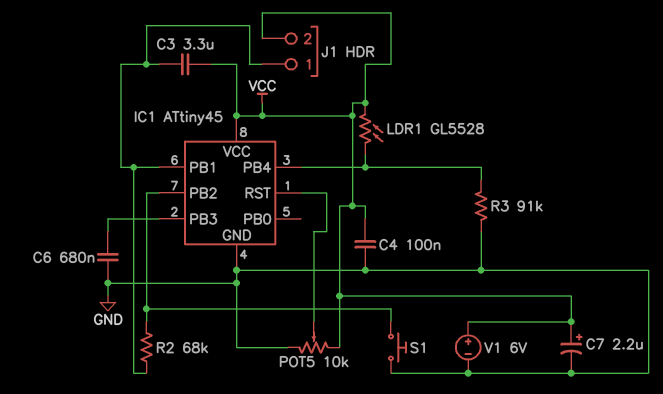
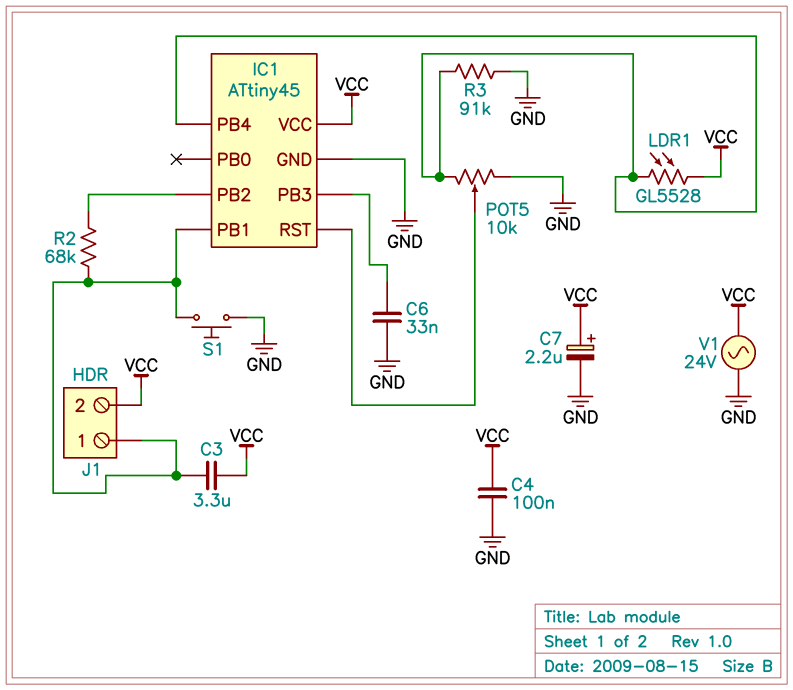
C6: 680nF (GND, IC1/PB3) -> 33nF (GND, IC1/PB3)
POT5: 10k (GND, VCC, wiper IC1/RST) -> 10k (GND, IC1/PB4, wiper IC1/RST)
S1: button (GND, IC1/PB2) -> button (GND, IC1/PB1)
V1: 6V (plus VCC, minus GND) -> AC 24V (GND, VCC)

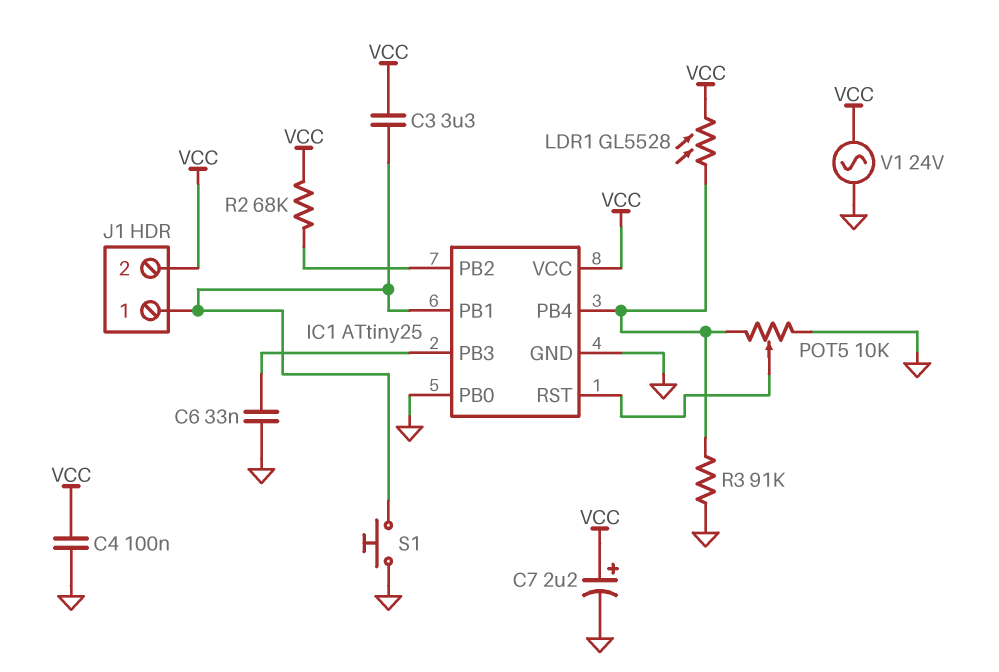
IC1: ATtiny45 -> ATtiny25
IC1 pin PB0: none -> GND
R2: 68k (IC1/PB1, IC1/PB2) -> 68k (IC1/PB2, VCC)

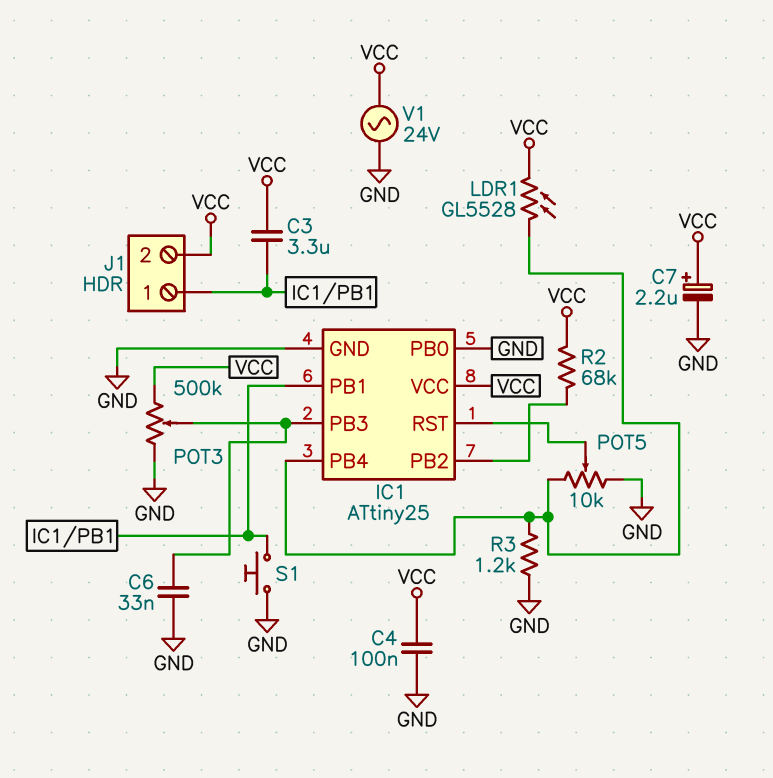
POT3: none -> 500k (GND, VCC, wiper IC1/PB3)
R3: 91k (GND, IC1/PB4) -> 1.2k (GND, IC1/PB4)

